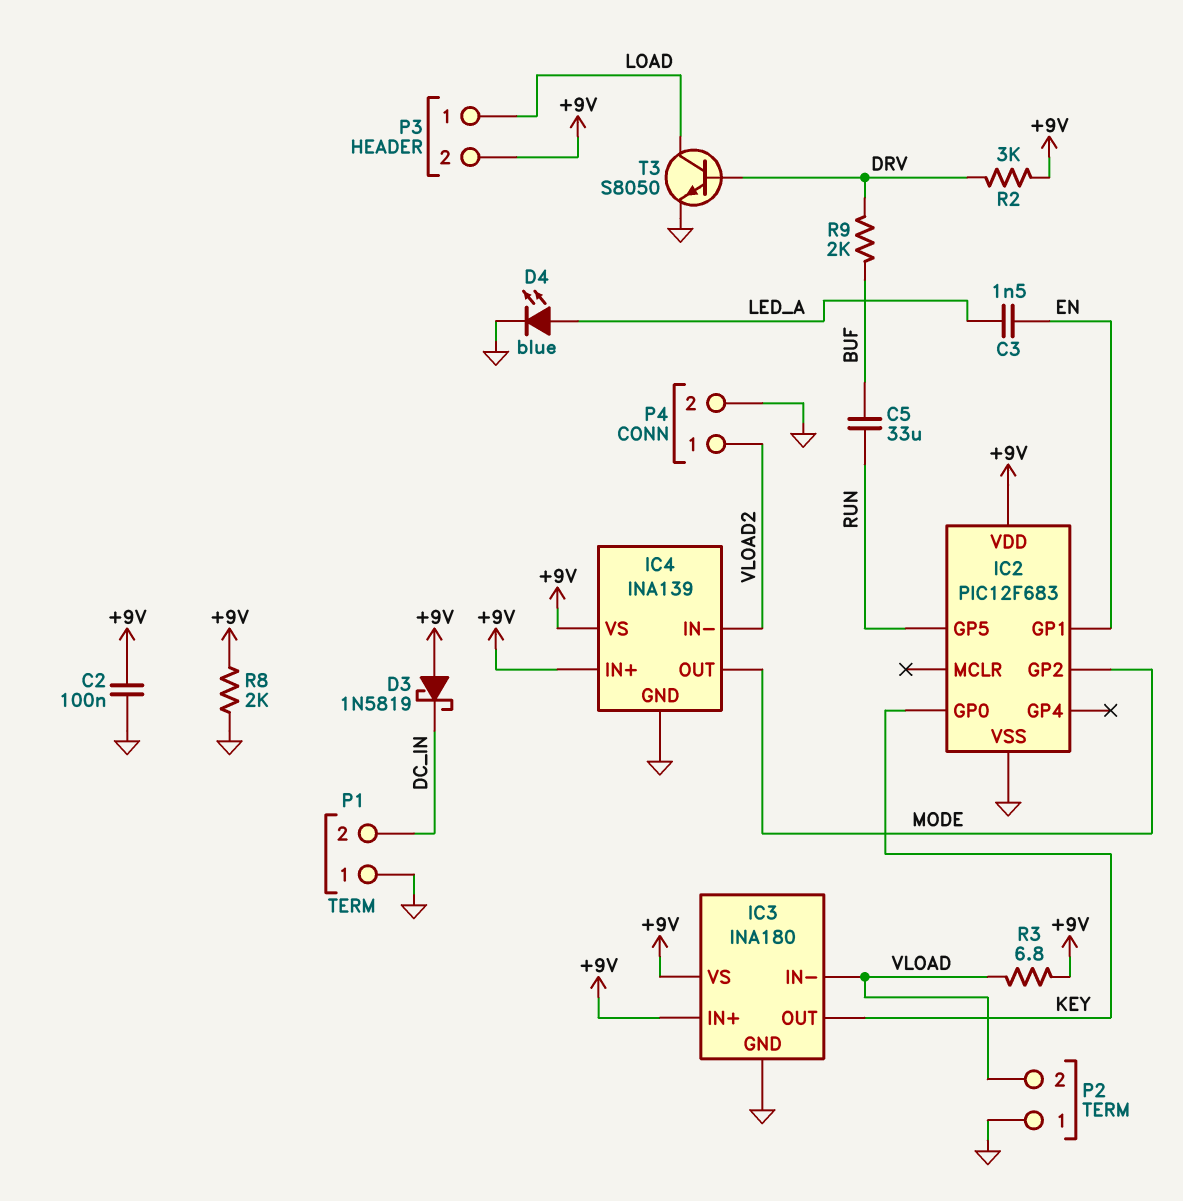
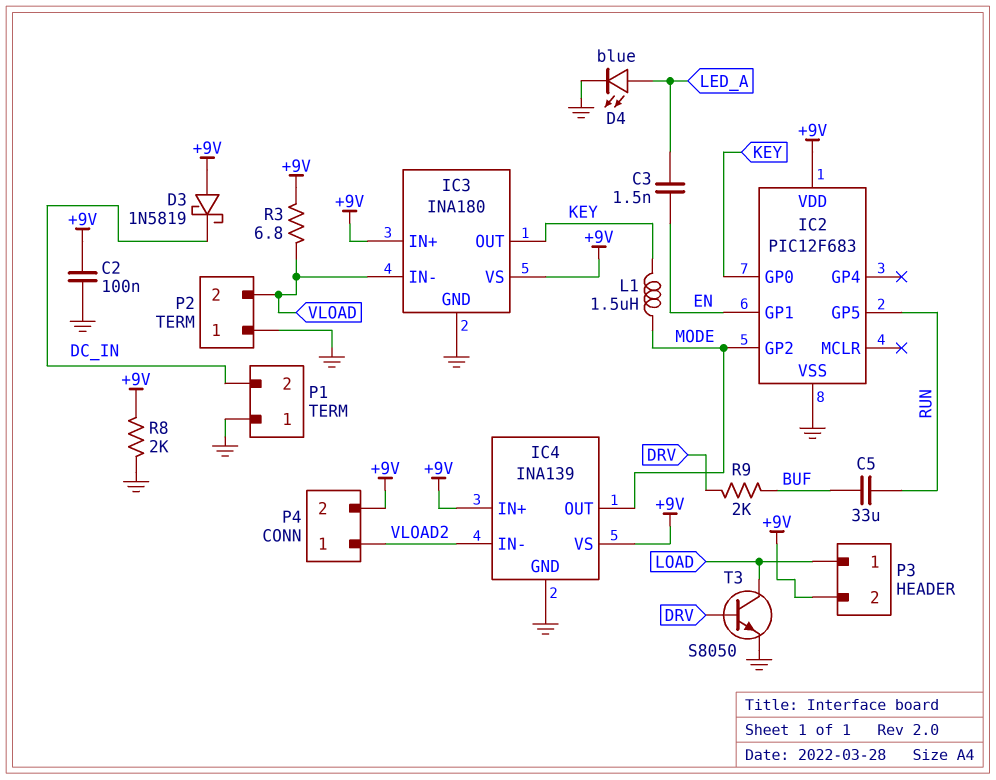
L1: none -> 1.5uH (KEY, MODE)
P4 pin 2: GND -> +9V
R2: 3k (+9V, DRV) -> none

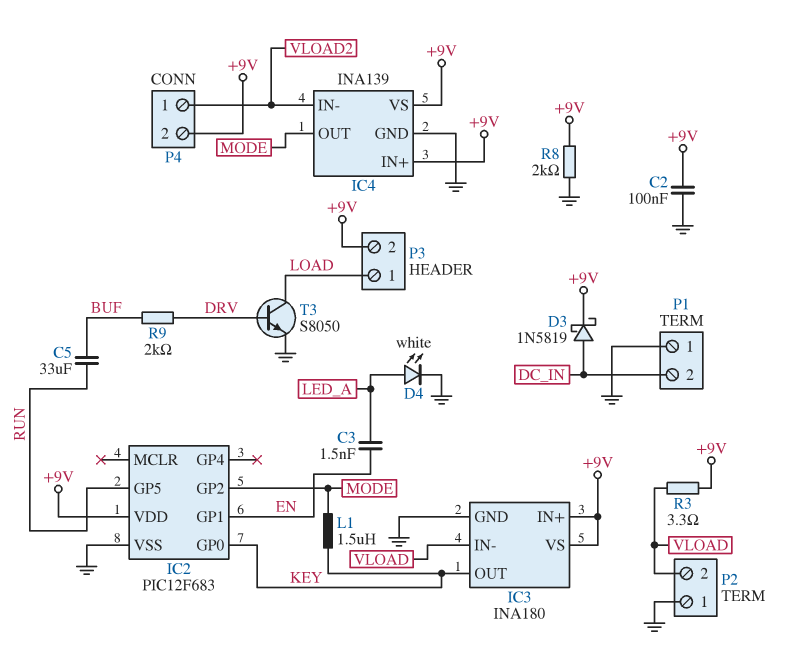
D3: schottky 1N5819 (A +9V, K DC_IN) -> schottky 1N5819 (A DC_IN, K +9V)
D4: LED blue (A LED_A, K GND) -> LED white (A LED_A, K GND)
R3: 6.8 (+9V, VLOAD) -> 3.3 (+9V, VLOAD)

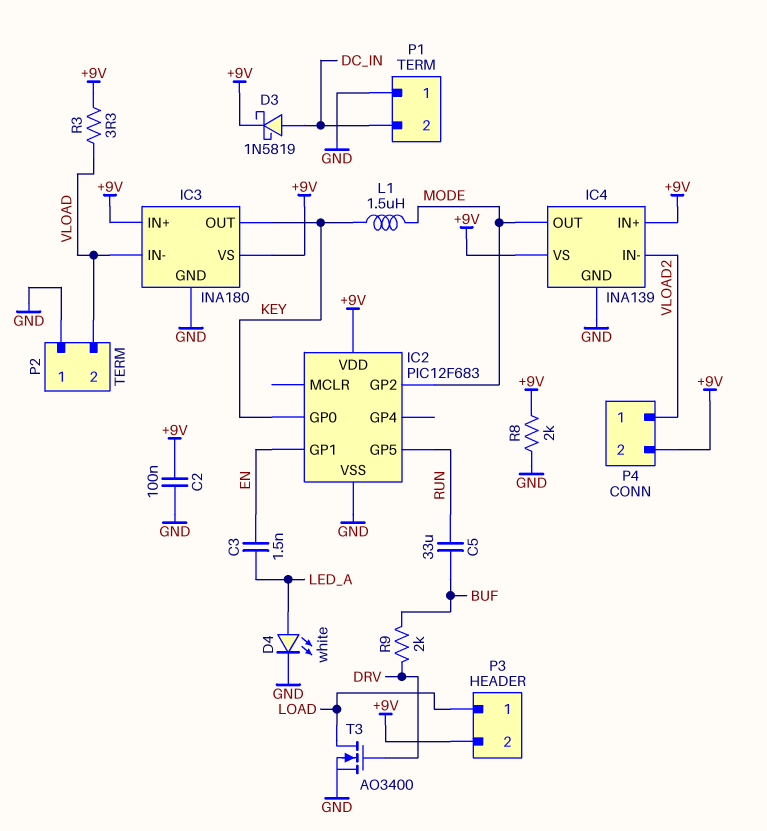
T3: NPN S8050 (B DRV, C LOAD, E GND) -> NMOS AO3400 (G DRV, D LOAD, S GND)

